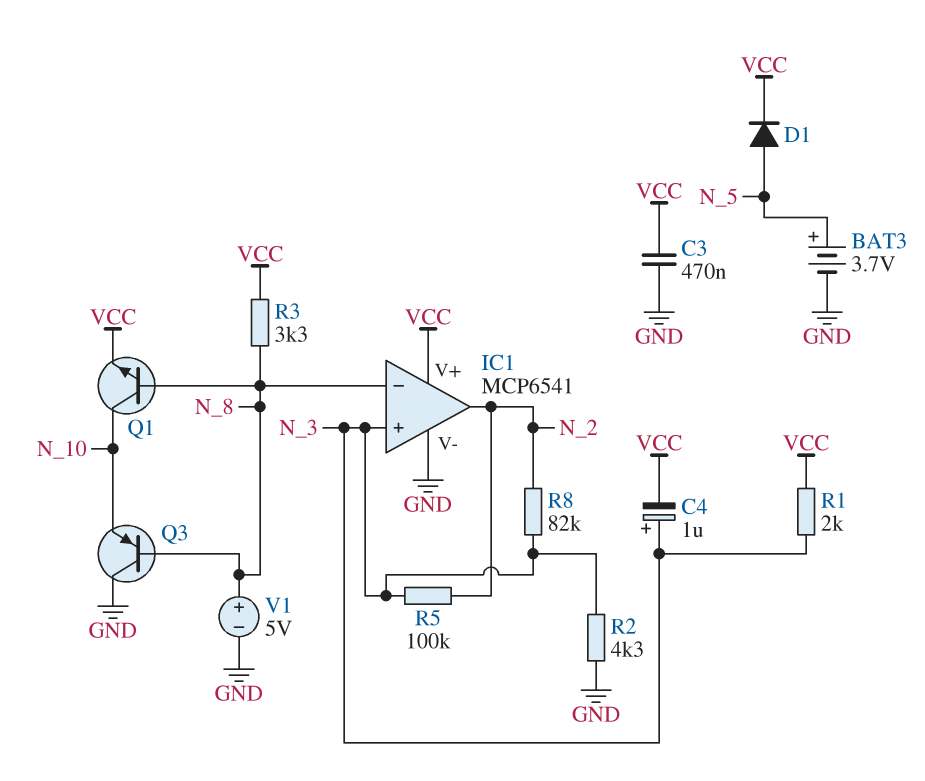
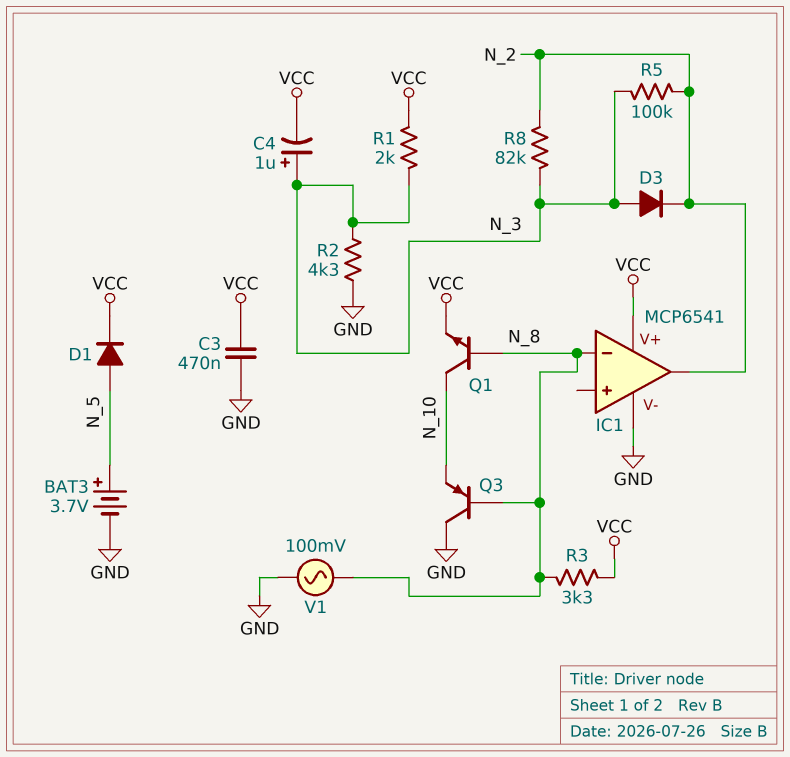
D3: none -> diode (A N_3, K N_2)
IC1 pin in+: N_3 -> none
V1: 5V (plus N_8, minus GND) -> AC 100mV (GND, N_8)

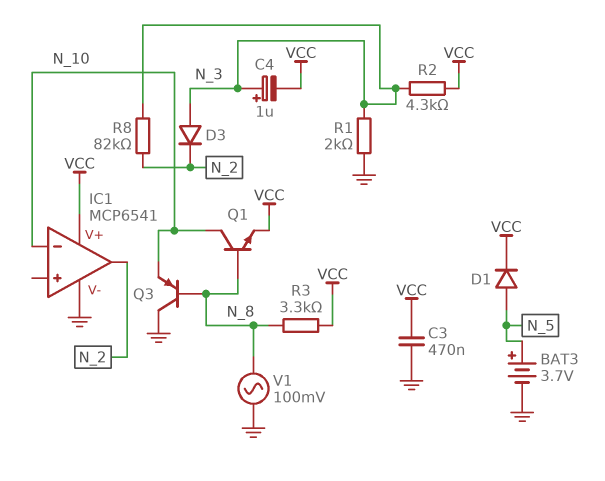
IC1 pin in-: N_8 -> N_10
R1: 2k (N_3, VCC) -> 2k (GND, N_3)
R2: 4.3k (GND, N_3) -> 4.3k (N_3, VCC)
R5: 100k (N_2, N_3) -> none

